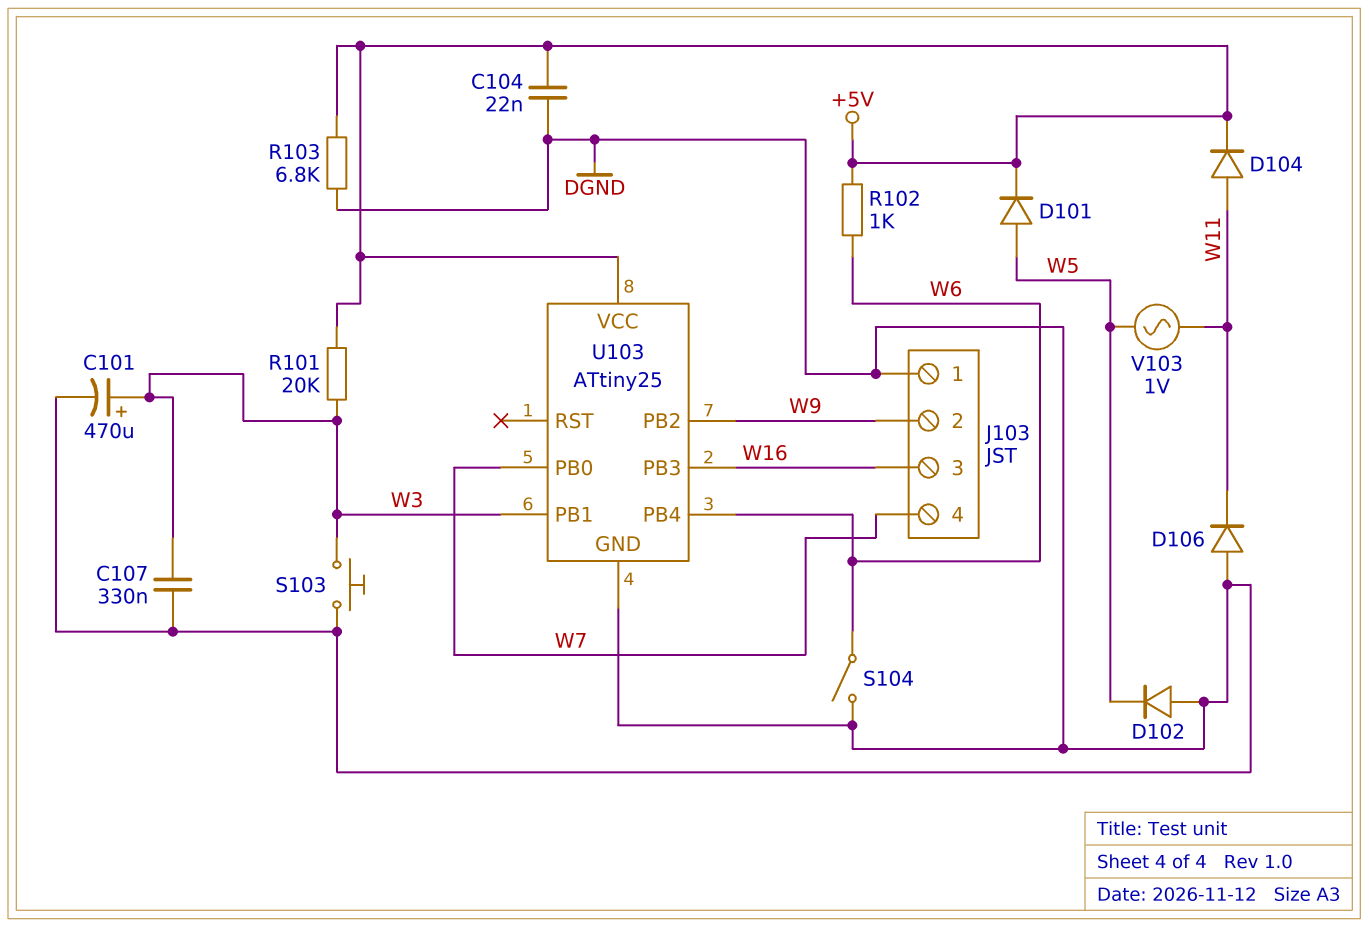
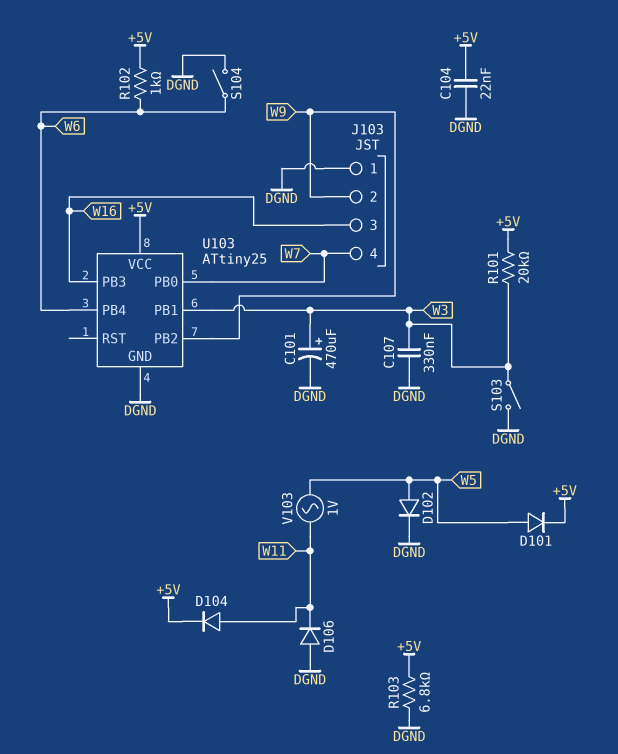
D102: diode (A DGND, K W5) -> diode (A W5, K DGND)
S103: button (DGND, W3) -> switch (DGND, W3)

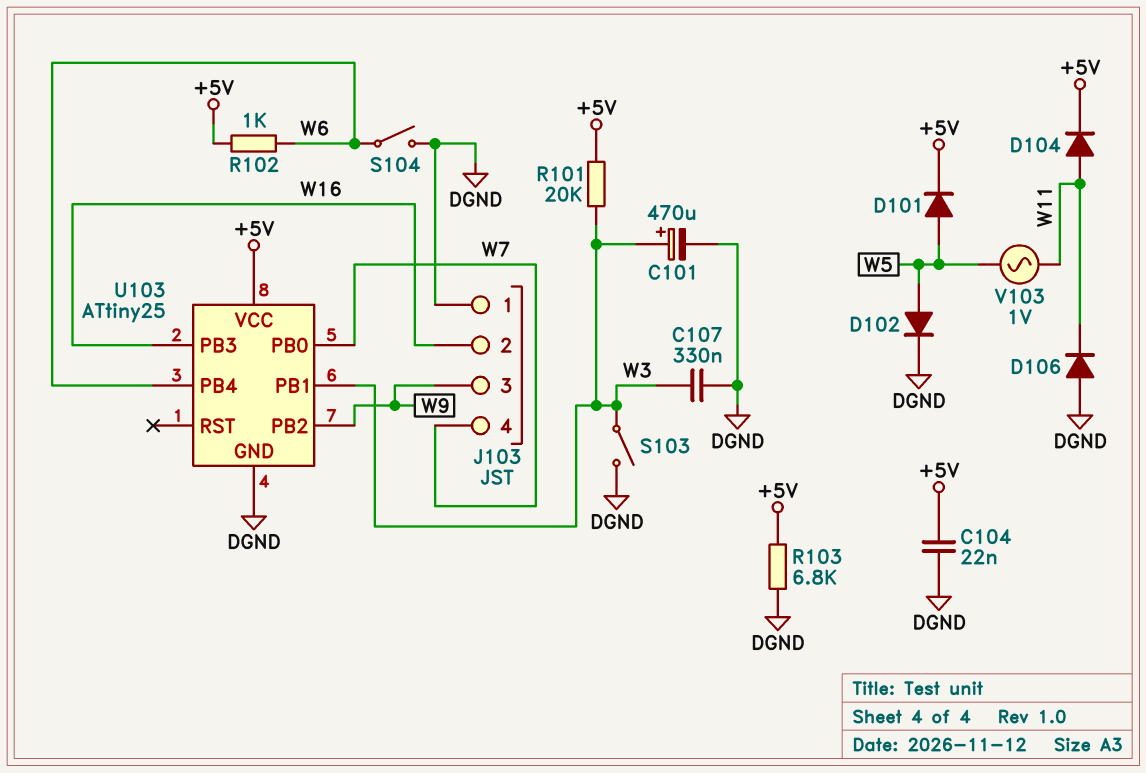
J103 pin 2: W9 -> W16
J103 pin 3: W16 -> W9

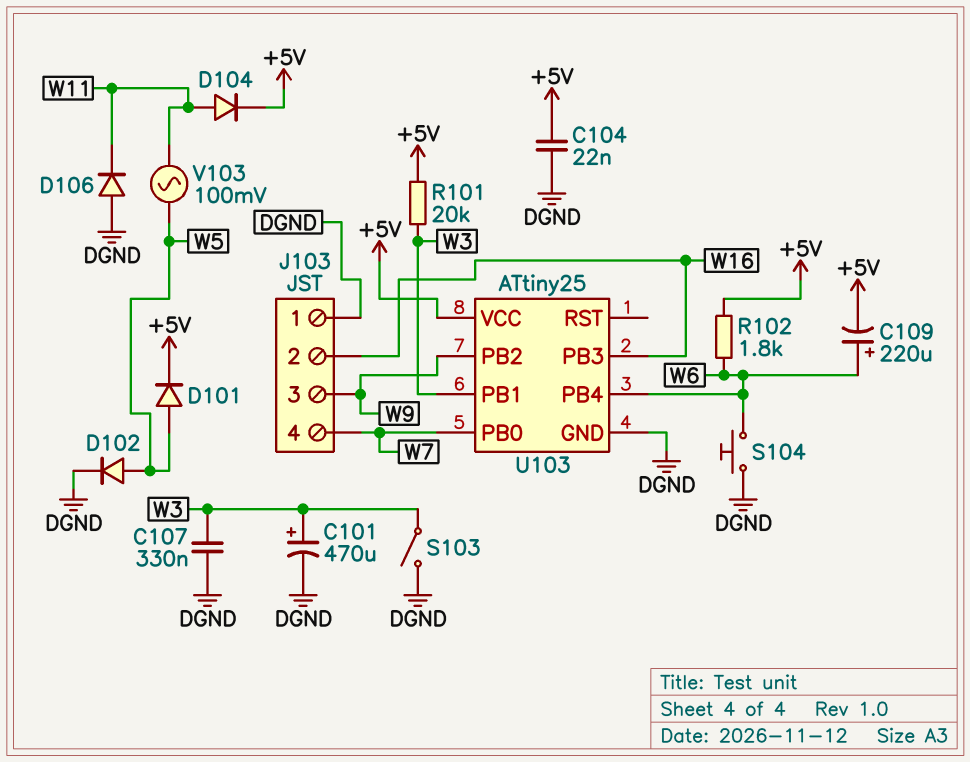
C109: none -> 220uF (plus W6, minus +5V)
R102: 1k (+5V, W6) -> 1.8k (+5V, W6)
R103: 6.8k (+5V, DGND) -> none
S104: switch (DGND, W6) -> button (DGND, W6)
V103: AC 1V (W5, W11) -> AC 100mV (W5, W11)

